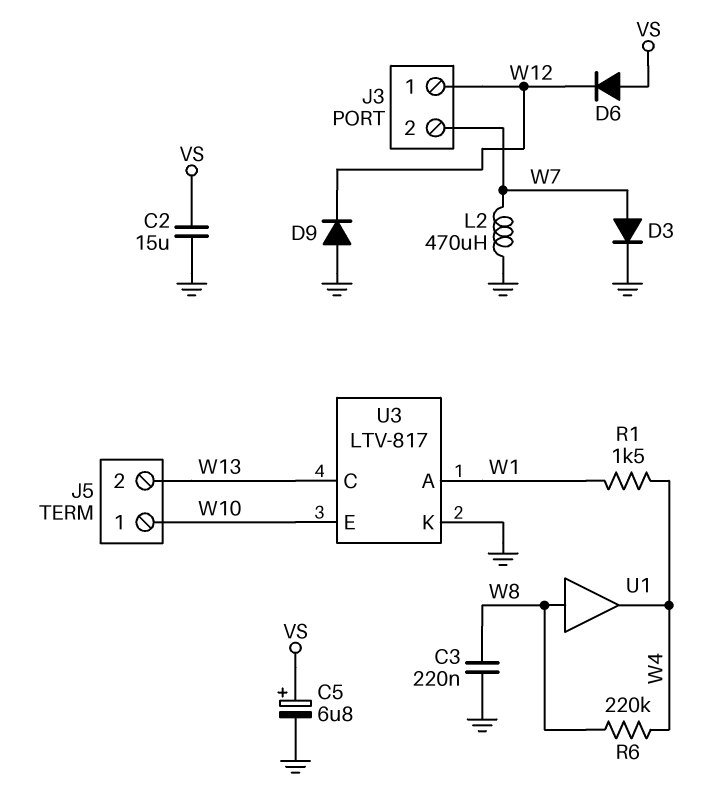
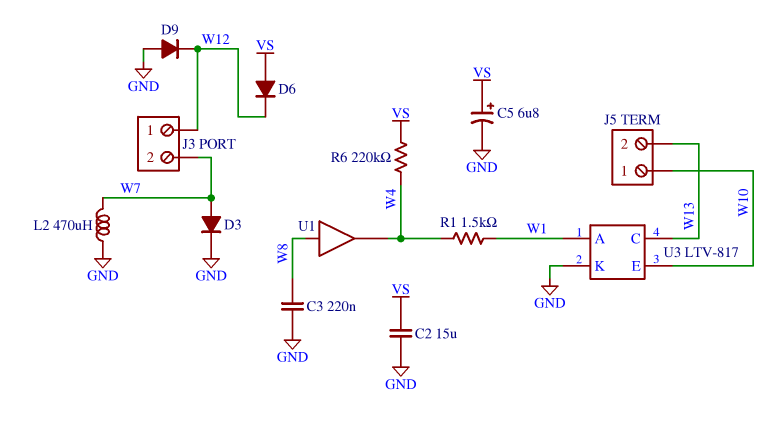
R6: 220k (W4, W8) -> 220k (VS, W4)

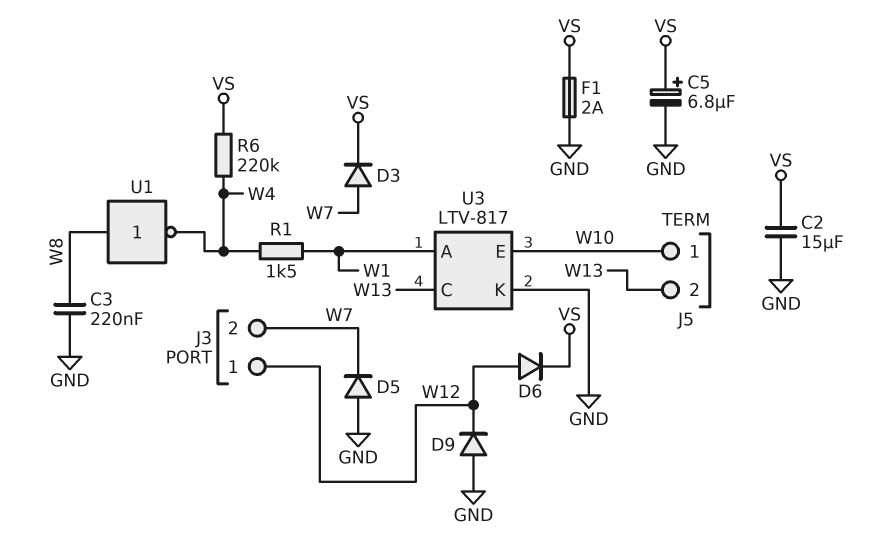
D3: diode (A W7, K GND) -> diode (A W7, K VS)
D5: none -> diode (A GND, K W7)
D6: diode (A VS, K W12) -> diode (A W12, K VS)
F1: none -> 2A (GND, VS)
L2: 470uH (GND, W7) -> none
U1: buffer (in W8, out W4) -> NOT (in W8, out W4)

